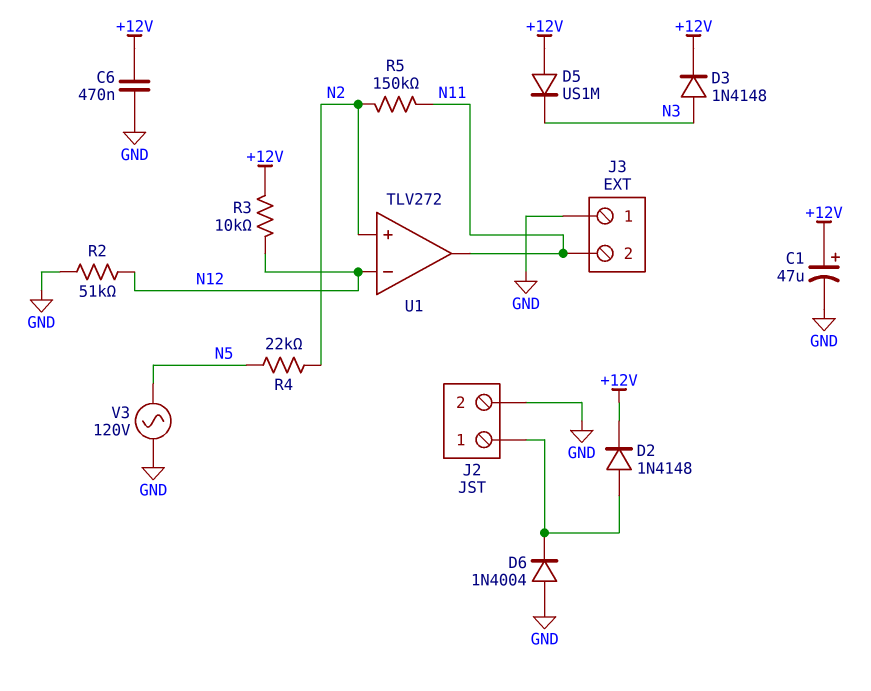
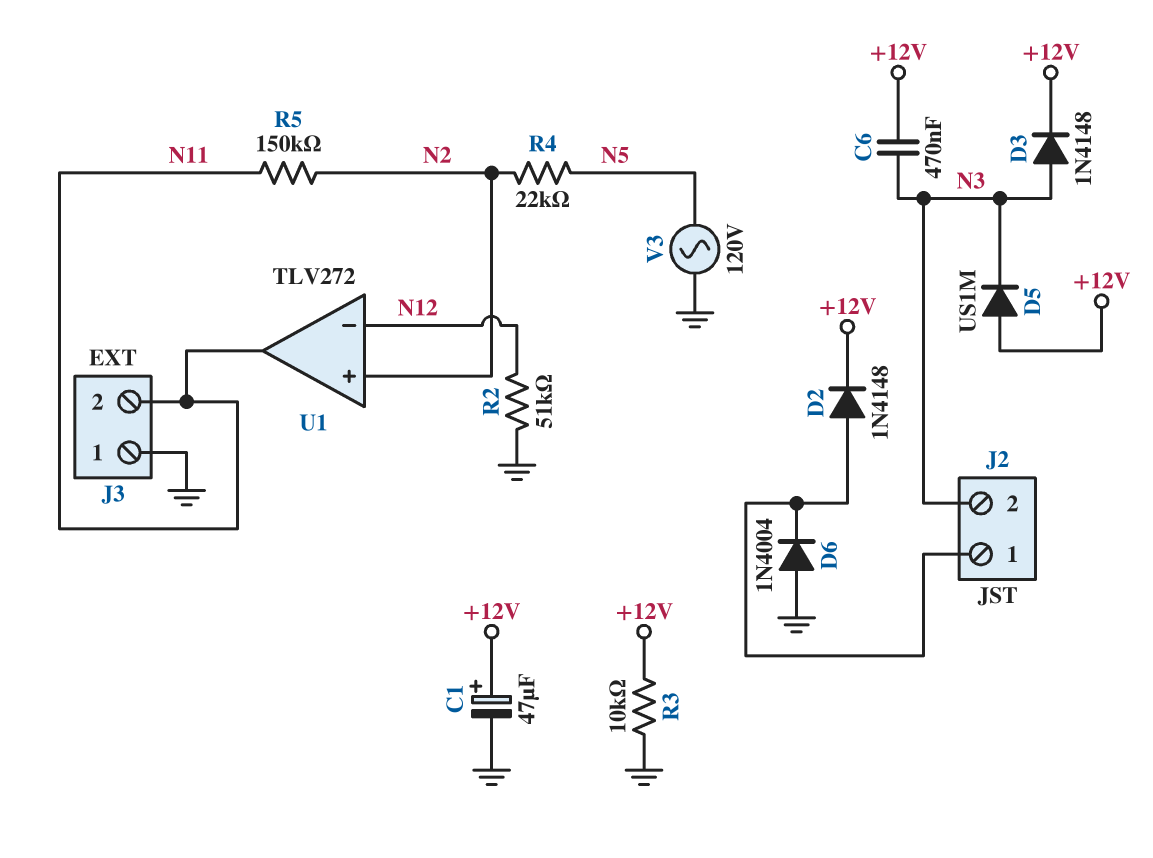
C6: 470nF (+12V, GND) -> 470nF (+12V, N3)
J2 pin 2: GND -> N3
R3: 10k (+12V, N12) -> 10k (+12V, GND)

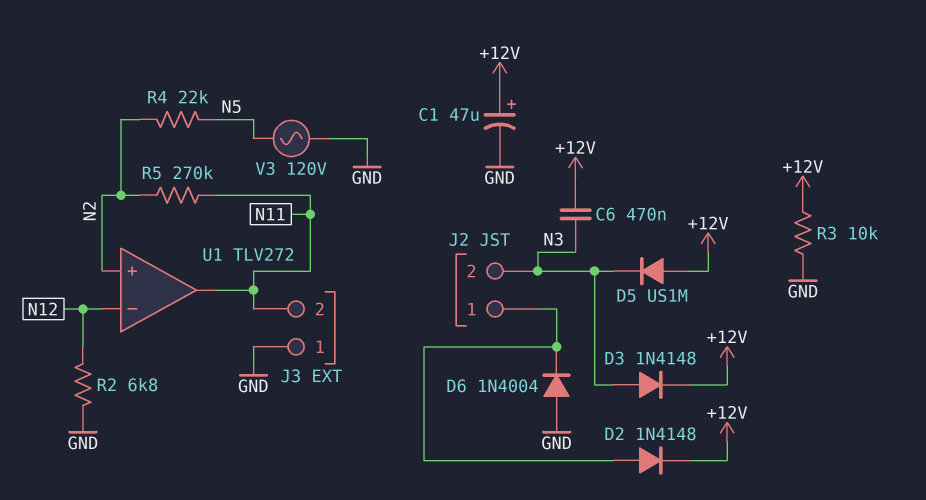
R2: 51k (GND, N12) -> 6.8k (GND, N12)
R5: 150k (N2, N11) -> 270k (N2, N11)

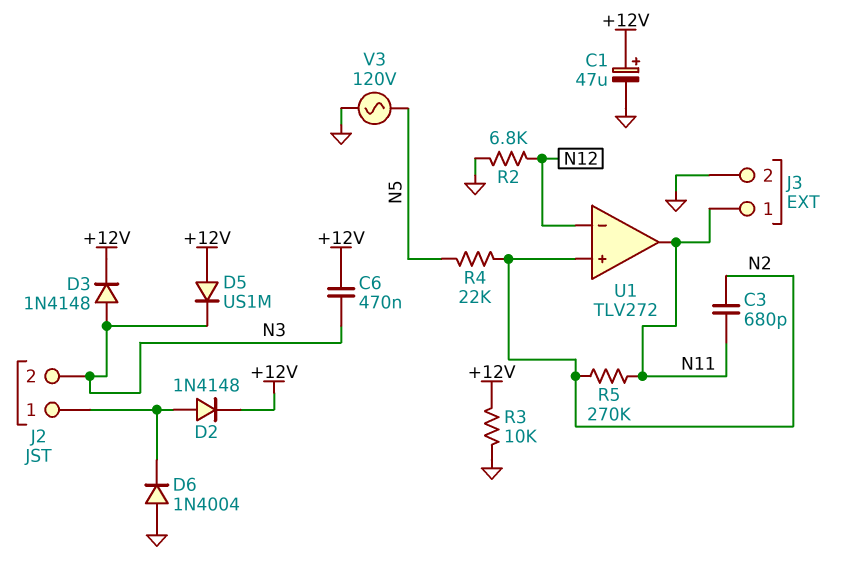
C3: none -> 680pF (N2, N11)
J3 pin 1: GND -> N11
J3 pin 2: N11 -> GND

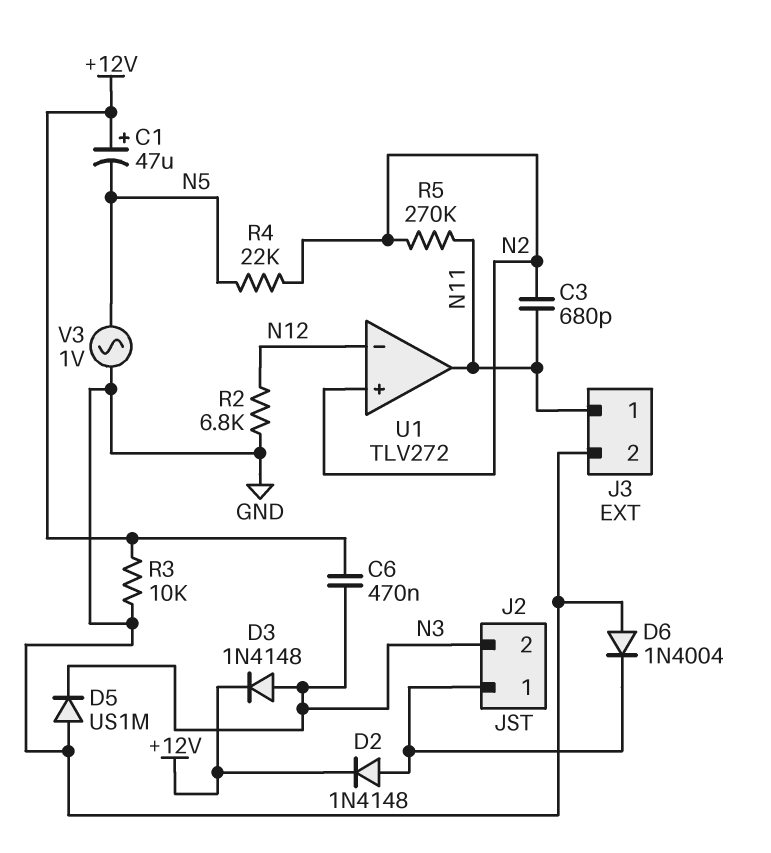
C1: 47uF (plus +12V, minus GND) -> 47uF (plus +12V, minus N5)
D5: diode US1M (A +12V, K N3) -> diode US1M (A GND, K N3)
V3: AC 120V (GND, N5) -> AC 1V (GND, N5)

